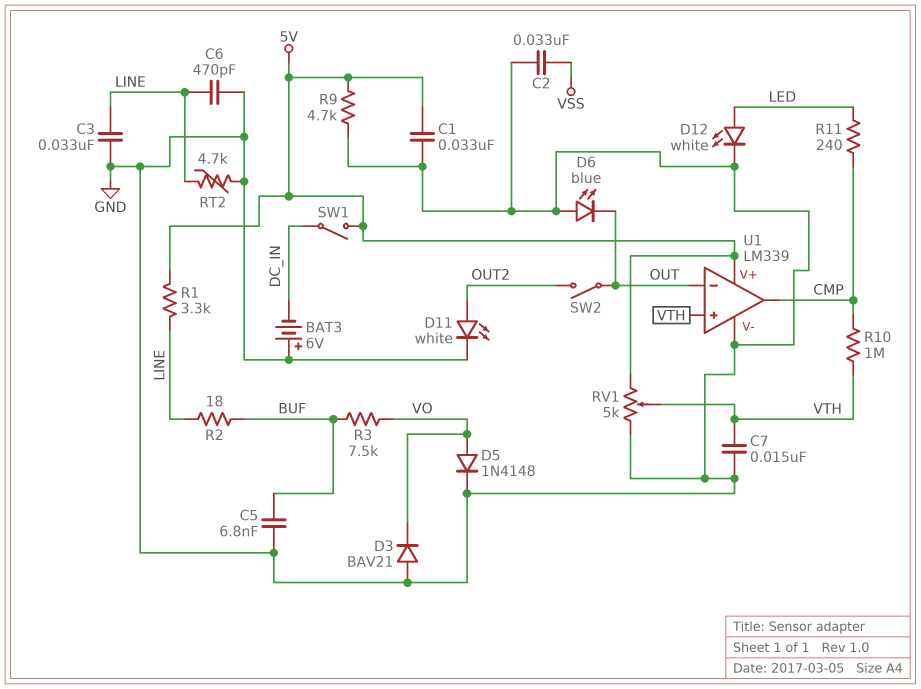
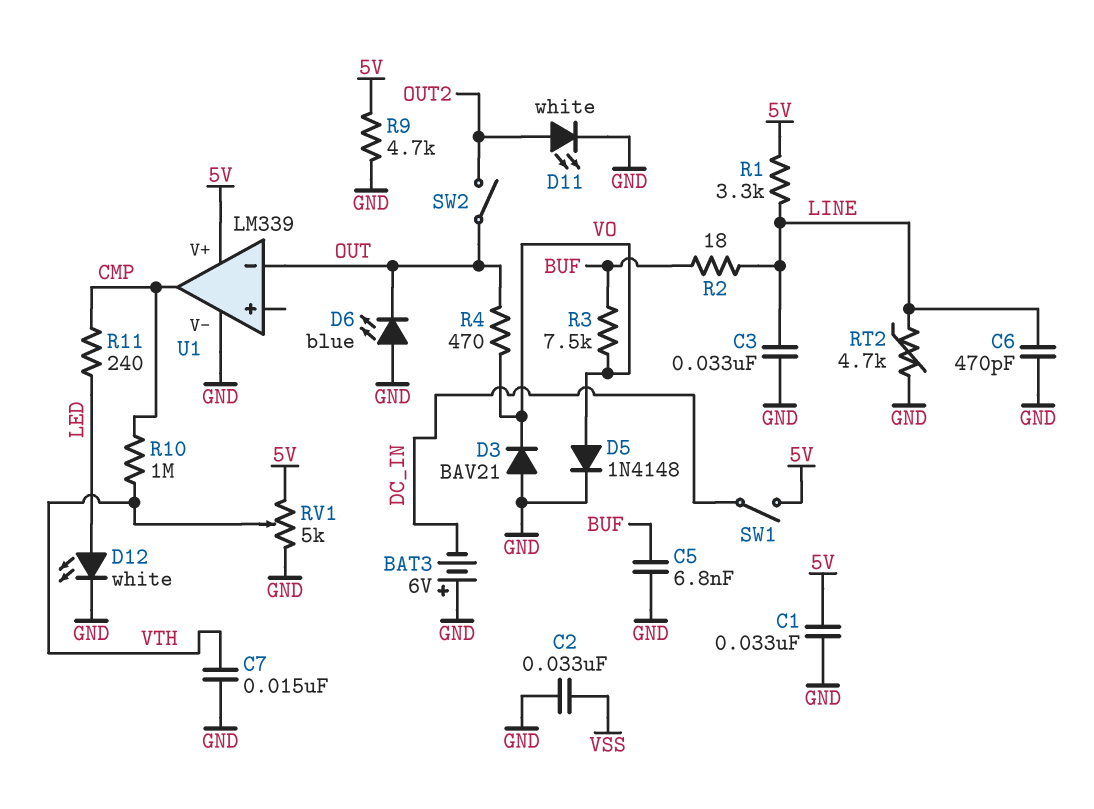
R4: none -> 470 (OUT, VO)
U1 pin in+: VTH -> none

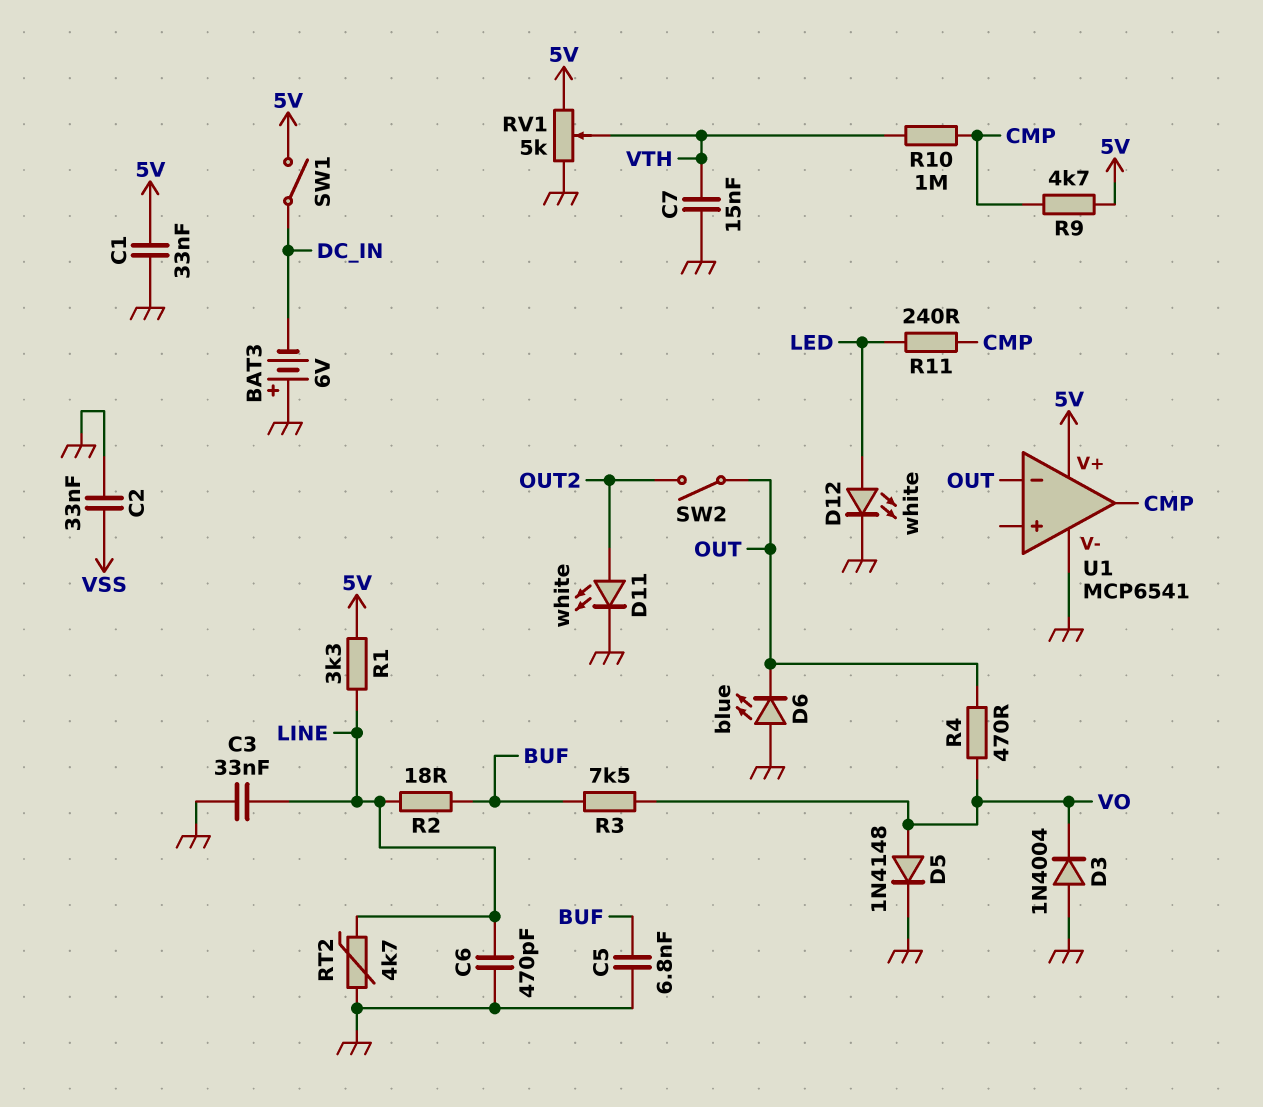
D3: diode BAV21 (A GND, K VO) -> diode 1N4004 (A GND, K VO)
R9: 4.7k (5V, GND) -> 4.7k (5V, CMP)
U1: LM339 -> MCP6541

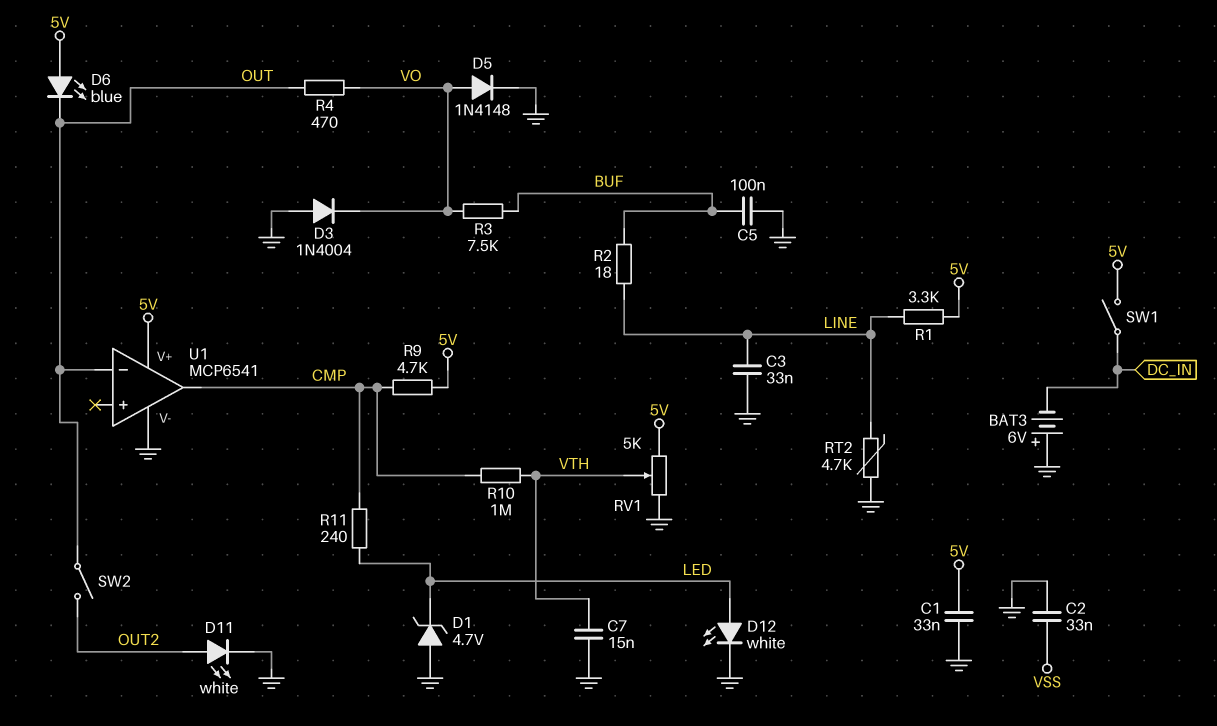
C5: 6.8nF (BUF, GND) -> 100nF (BUF, GND)
C6: 470pF (GND, LINE) -> none
D1: none -> zener 4.7V (A GND, K LED)
D6: LED blue (A GND, K OUT) -> LED blue (A 5V, K OUT)

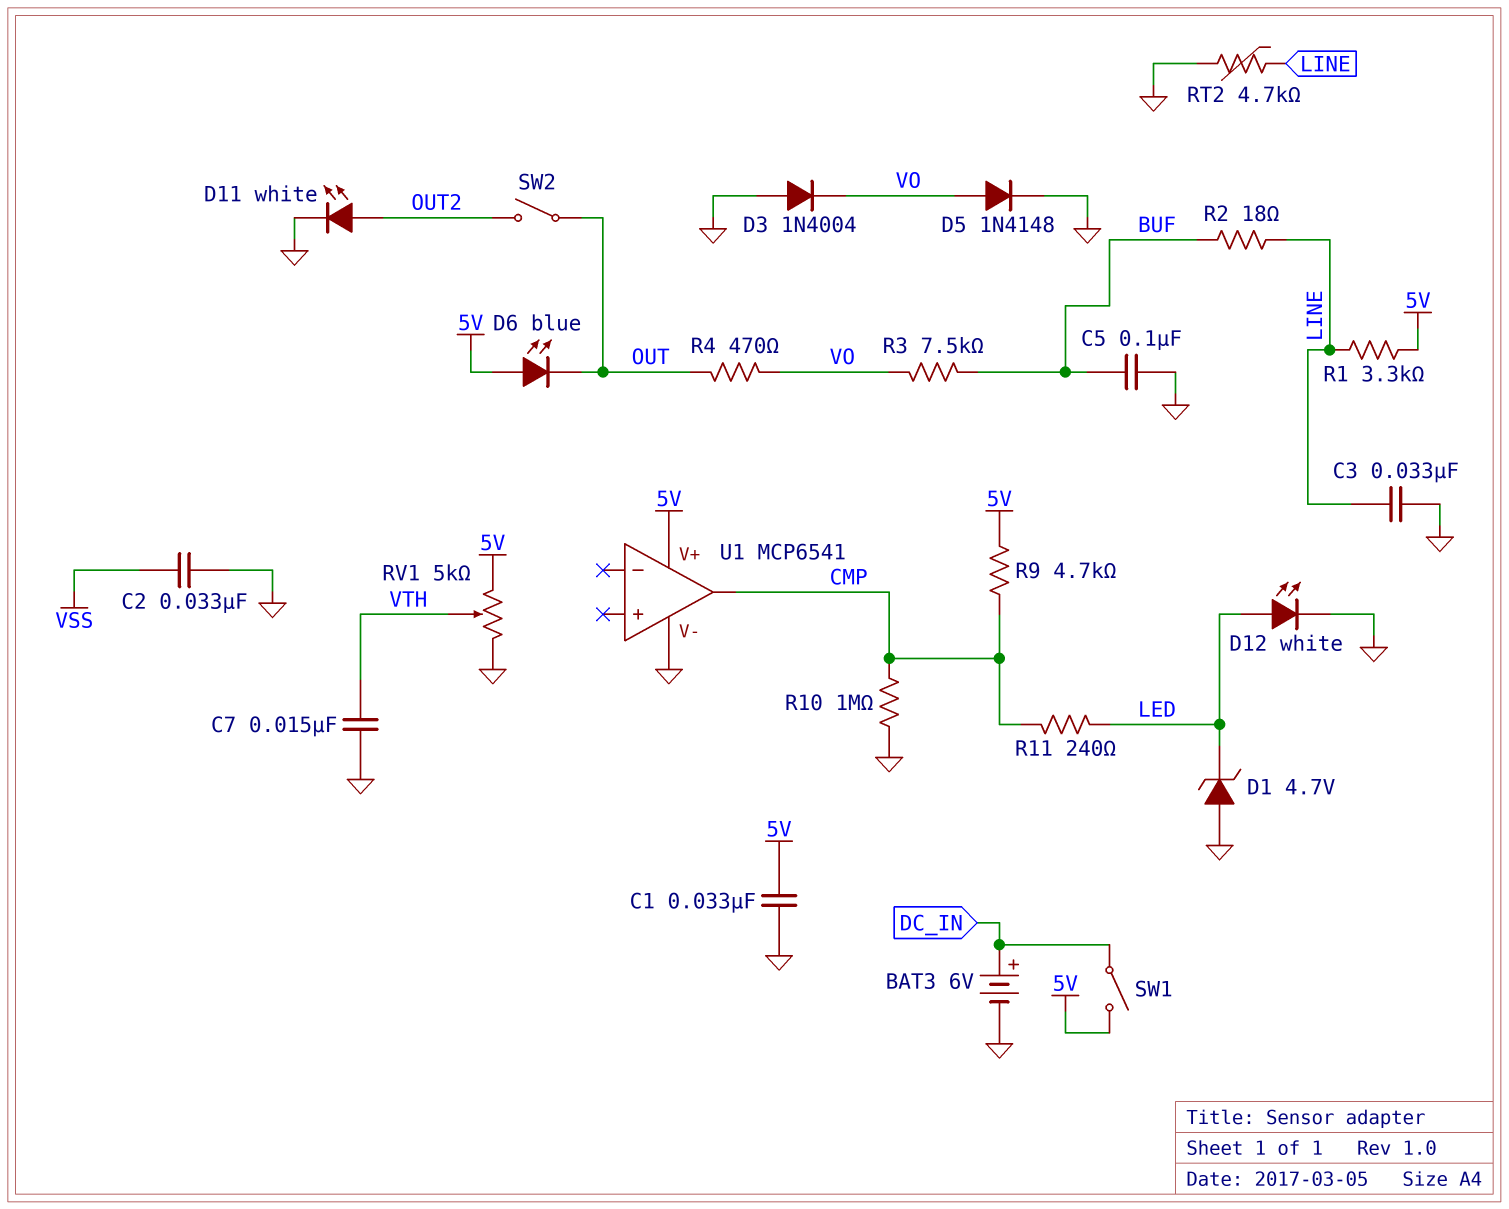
BAT3: 6V (plus GND, minus DC_IN) -> 6V (plus DC_IN, minus GND)
R10: 1M (CMP, VTH) -> 1M (CMP, GND)
U1 pin in-: OUT -> none

